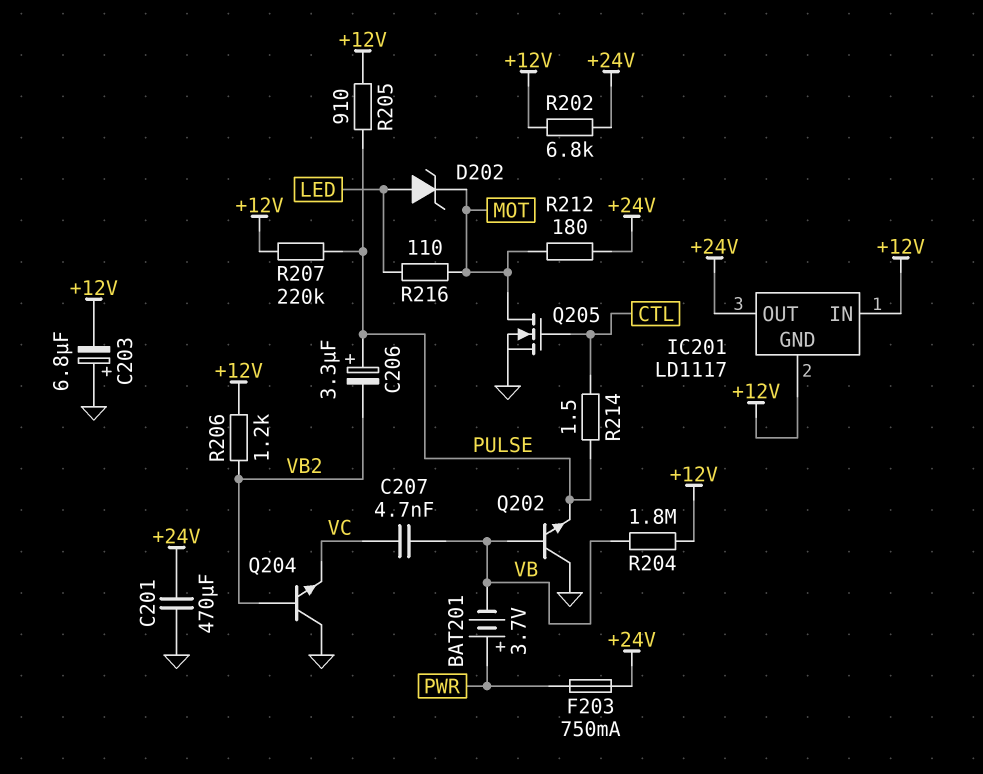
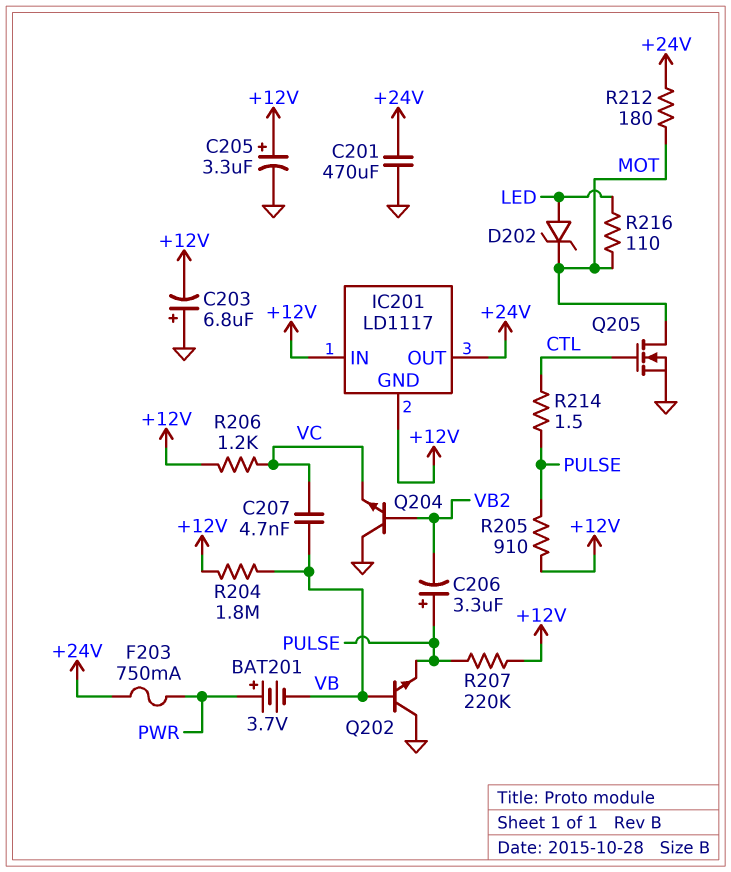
C205: none -> 3.3uF (plus +12V, minus GND)
R202: 6.8k (+12V, +24V) -> none
R206: 1.2k (+12V, VB2) -> 1.2k (+12V, VC)

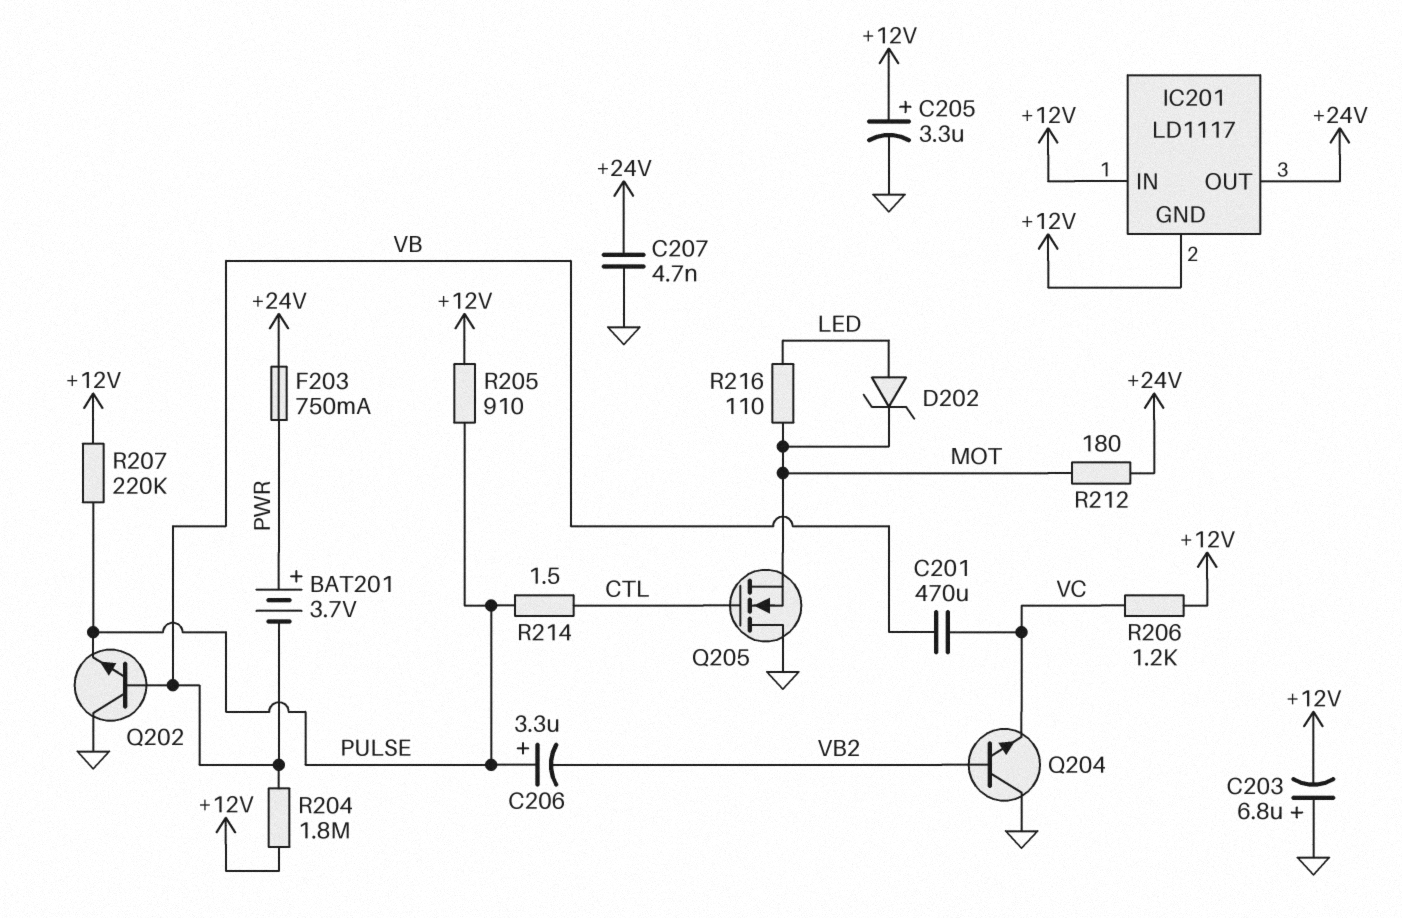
C201: 470uF (+24V, GND) -> 470uF (VB, VC)
C207: 4.7nF (VB, VC) -> 4.7nF (+24V, GND)
Q205: NMOS (G CTL, D MOT, S GND) -> NMOS (G CTL, D GND, S MOT)

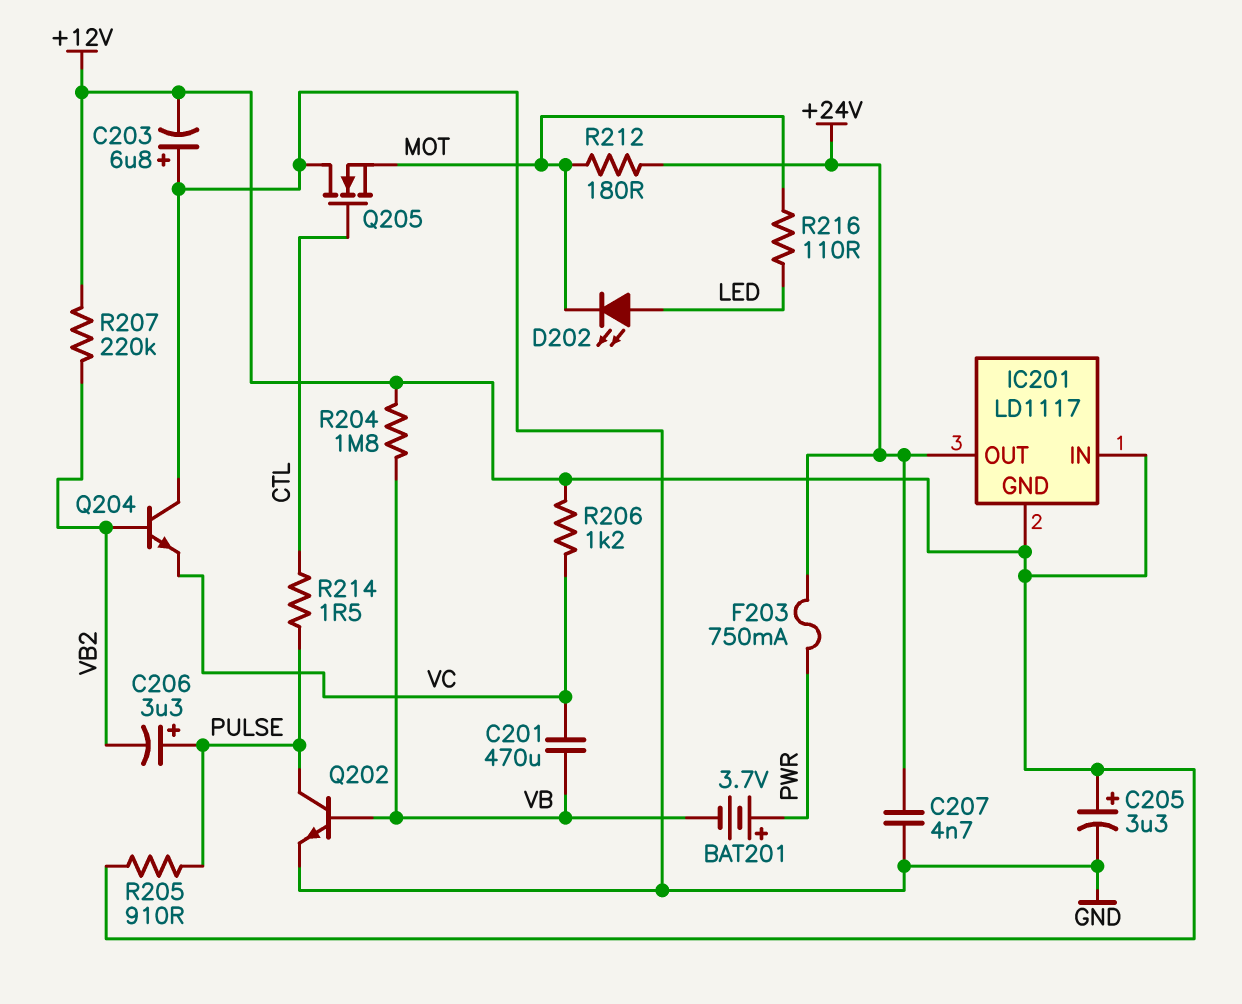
D202: zener (A LED, K MOT) -> LED (A LED, K MOT)
Q202: NPN (B VB, C GND, E PULSE) -> NPN (B VB, C PULSE, E GND)
R207: 220k (+12V, PULSE) -> 220k (+12V, VB2)

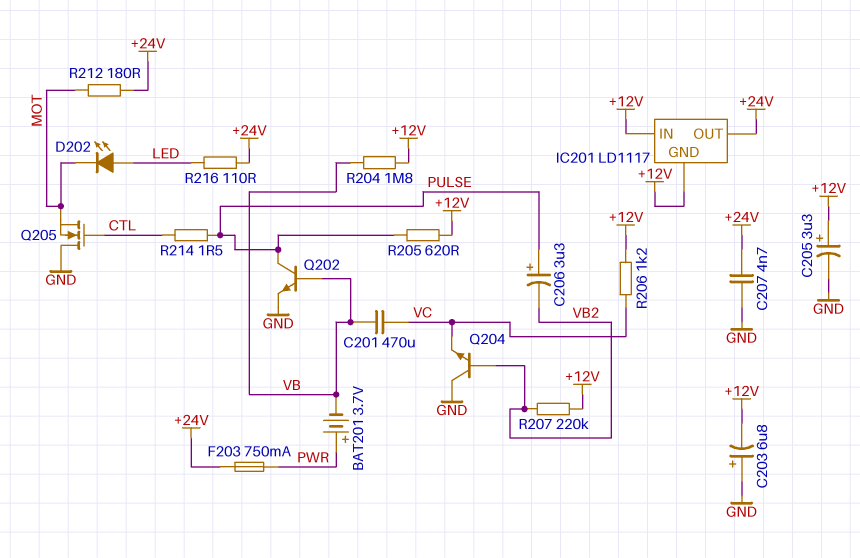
R205: 910 (+12V, PULSE) -> 620 (+12V, PULSE)
R216: 110 (LED, MOT) -> 110 (+24V, LED)

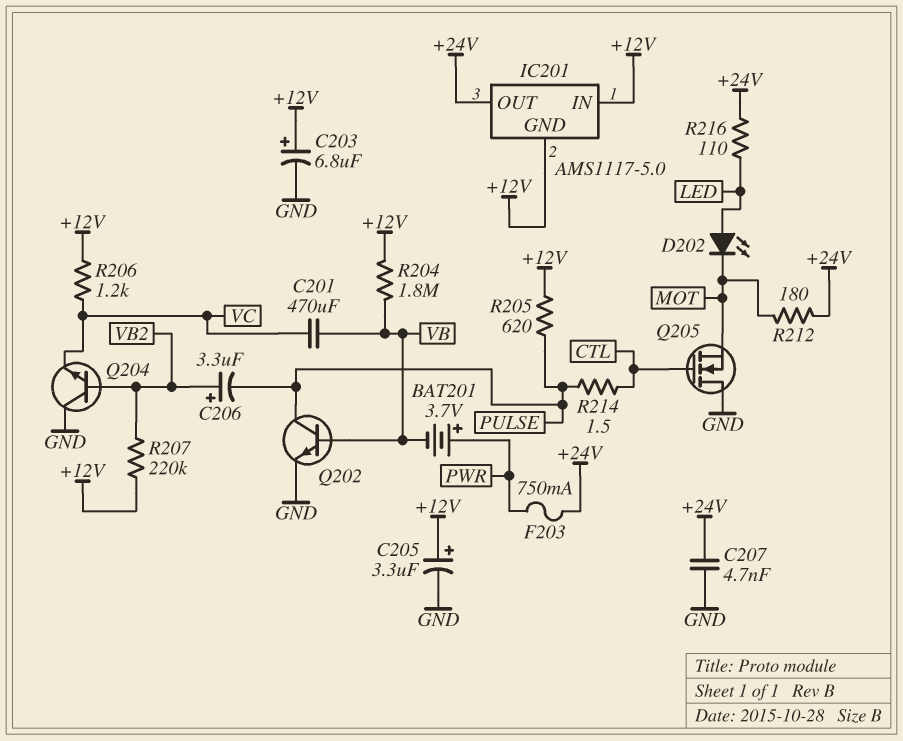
C203: 6.8uF (plus GND, minus +12V) -> 6.8uF (plus +12V, minus GND)
C206: 3.3uF (plus PULSE, minus VB2) -> 3.3uF (plus VB2, minus PULSE)
IC201: LD1117 -> AMS1117-5.0

